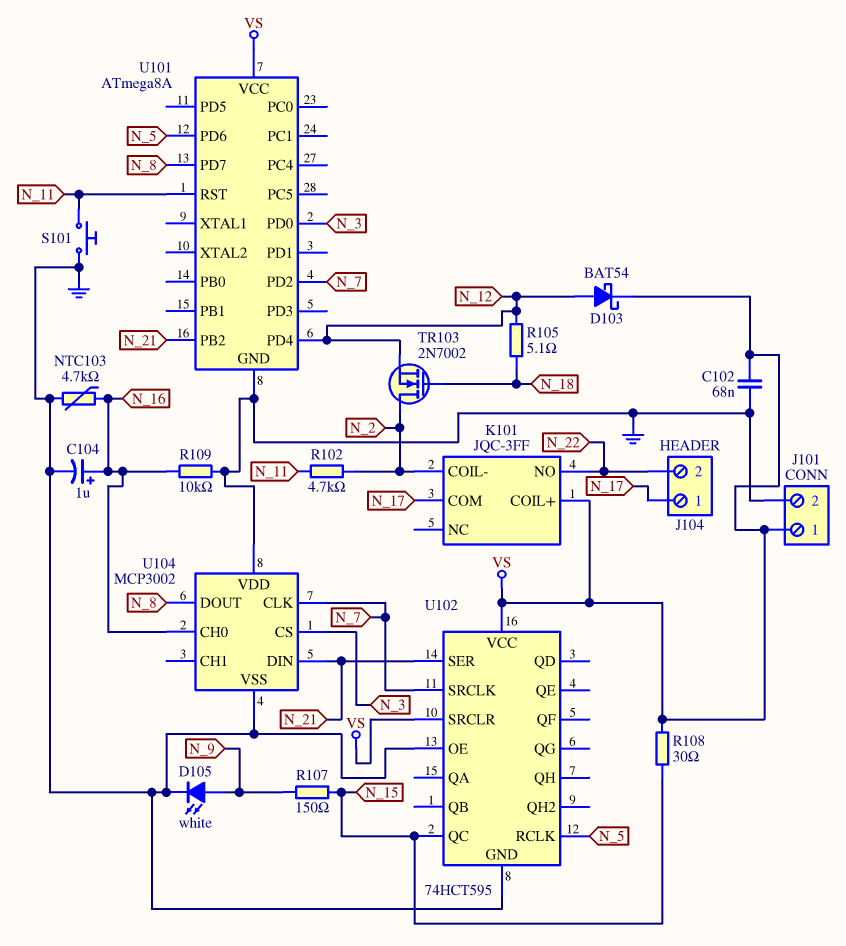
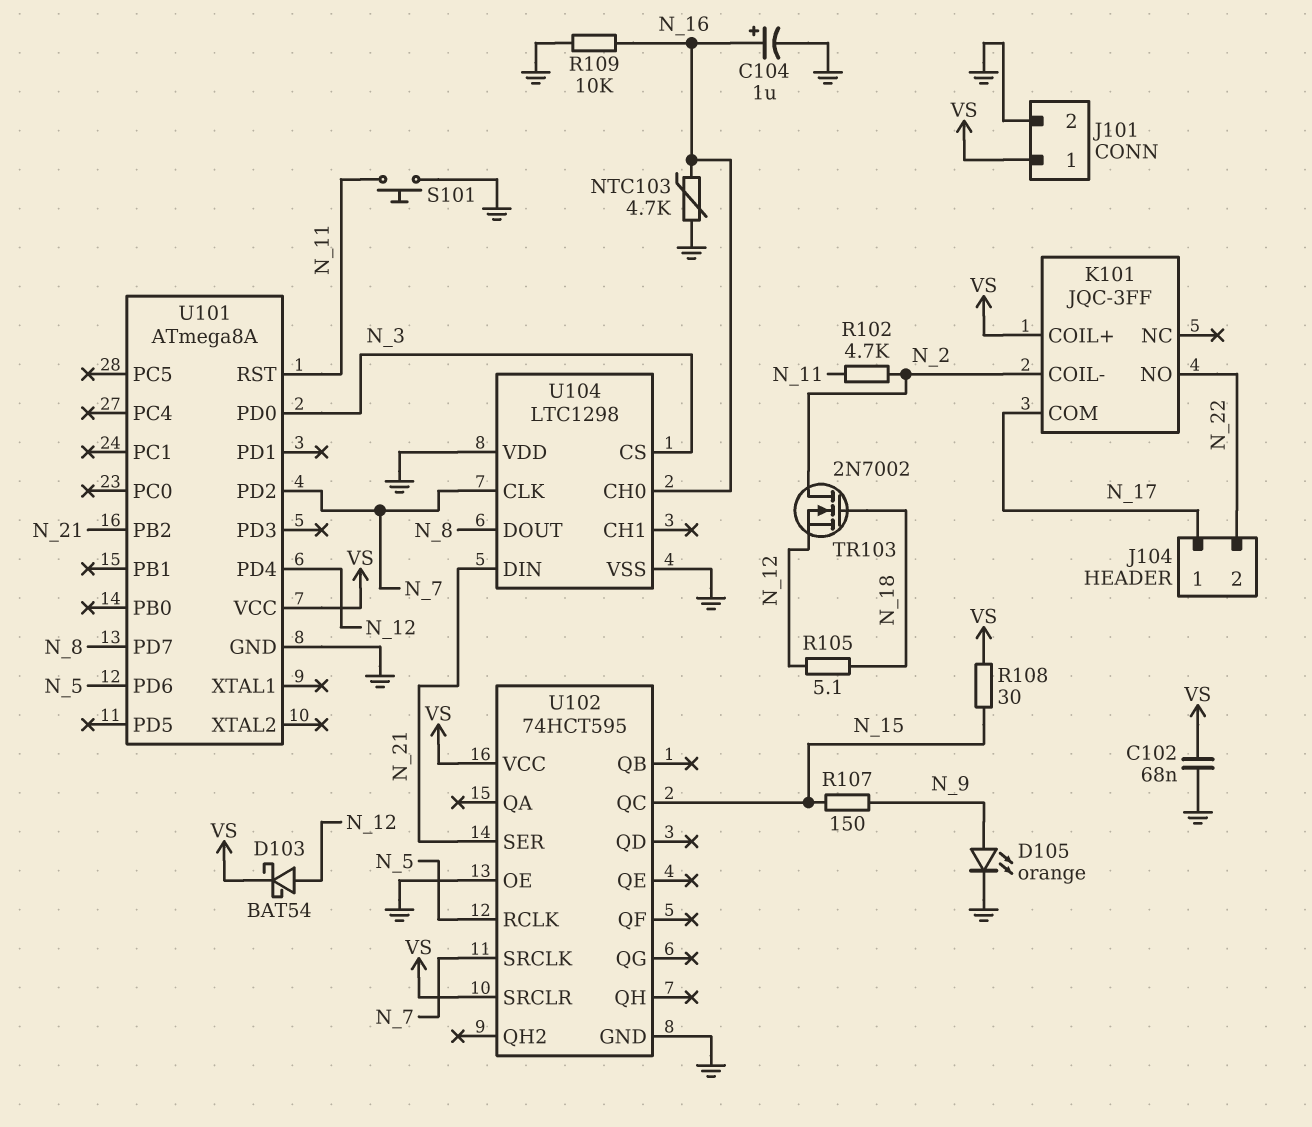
D105: LED white (A N_9, K GND) -> LED orange (A N_9, K GND)
U104: MCP3002 -> LTC1298

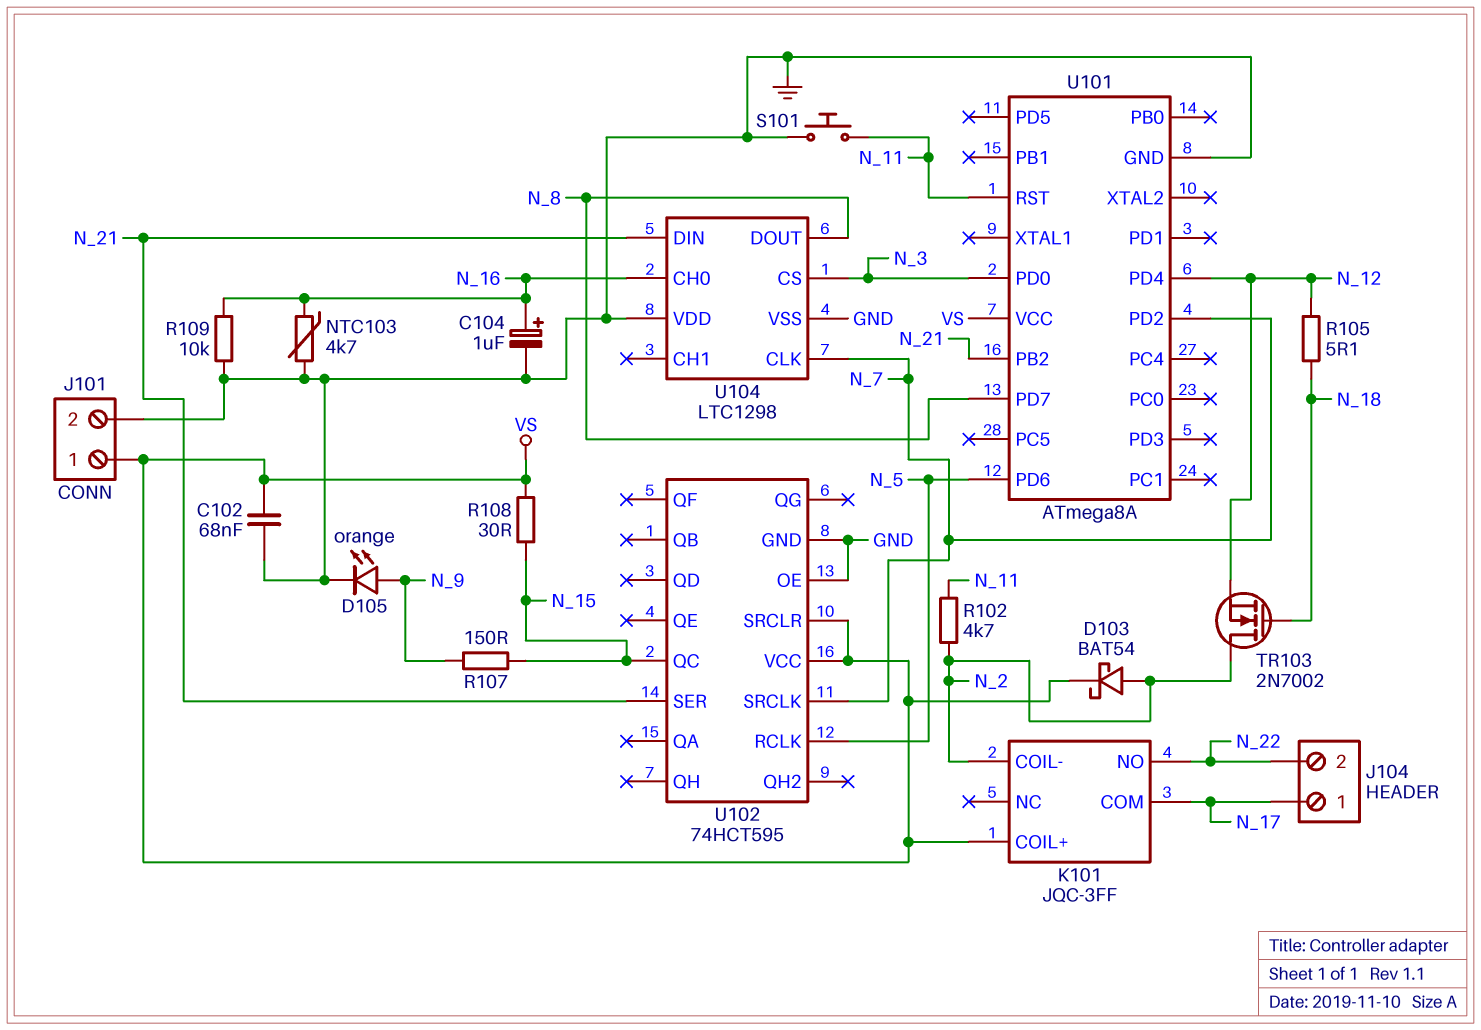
D103: schottky BAT54 (A N_12, K VS) -> schottky BAT54 (A N_2, K VS)

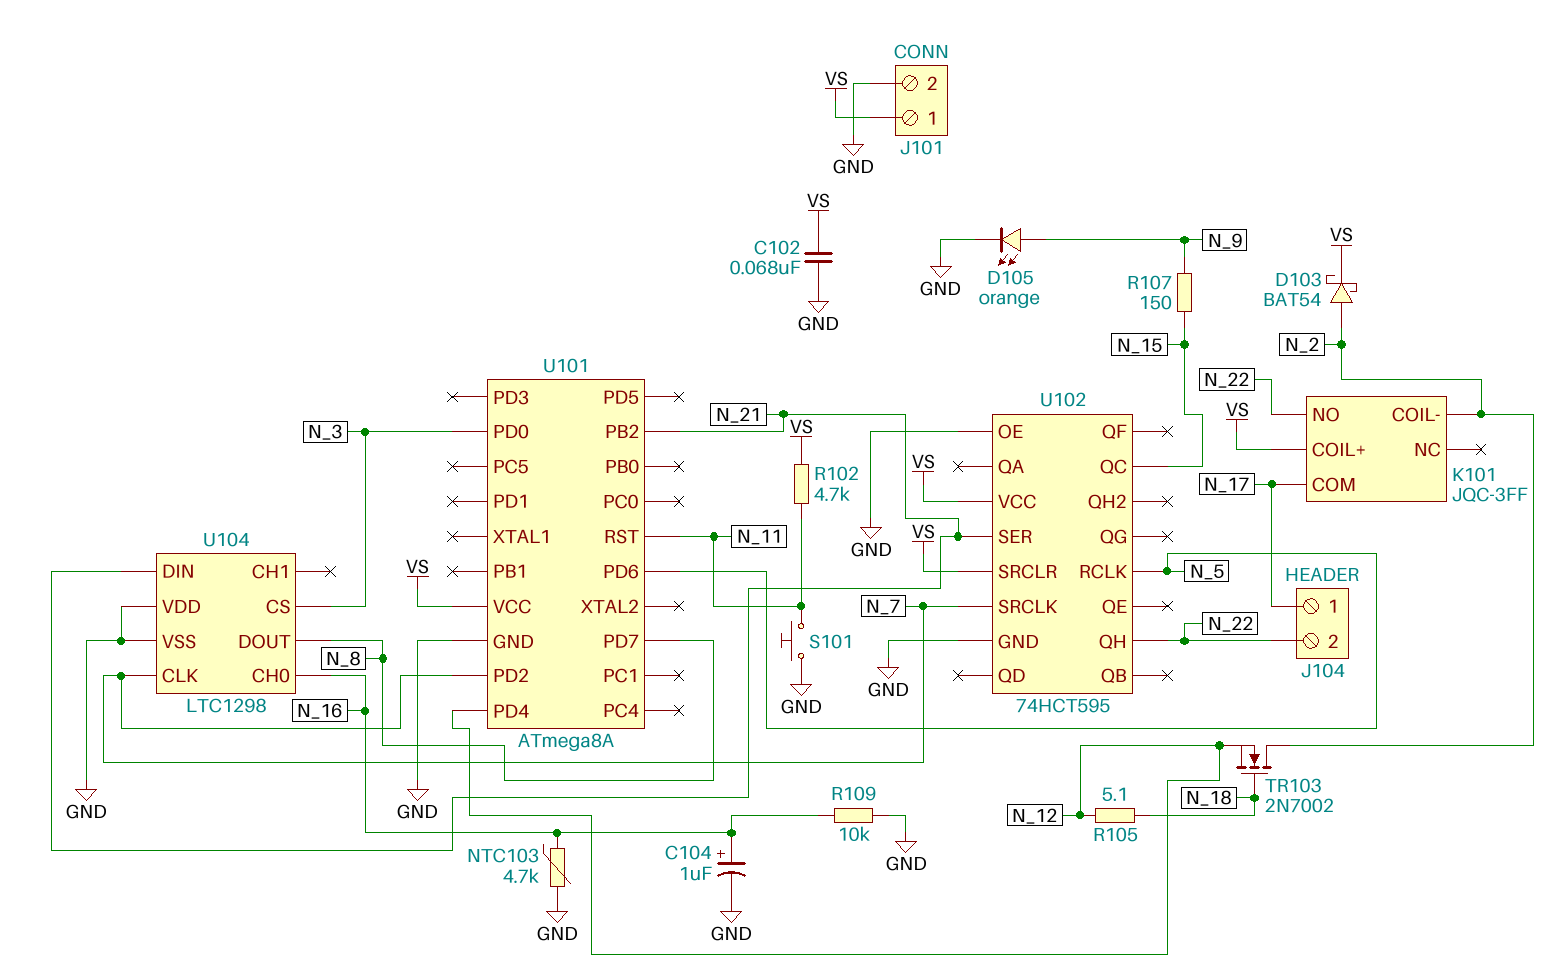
R102: 4.7k (N_2, N_11) -> 4.7k (N_11, VS)
R108: 30 (N_15, VS) -> none
U102 pin QH: none -> N_22

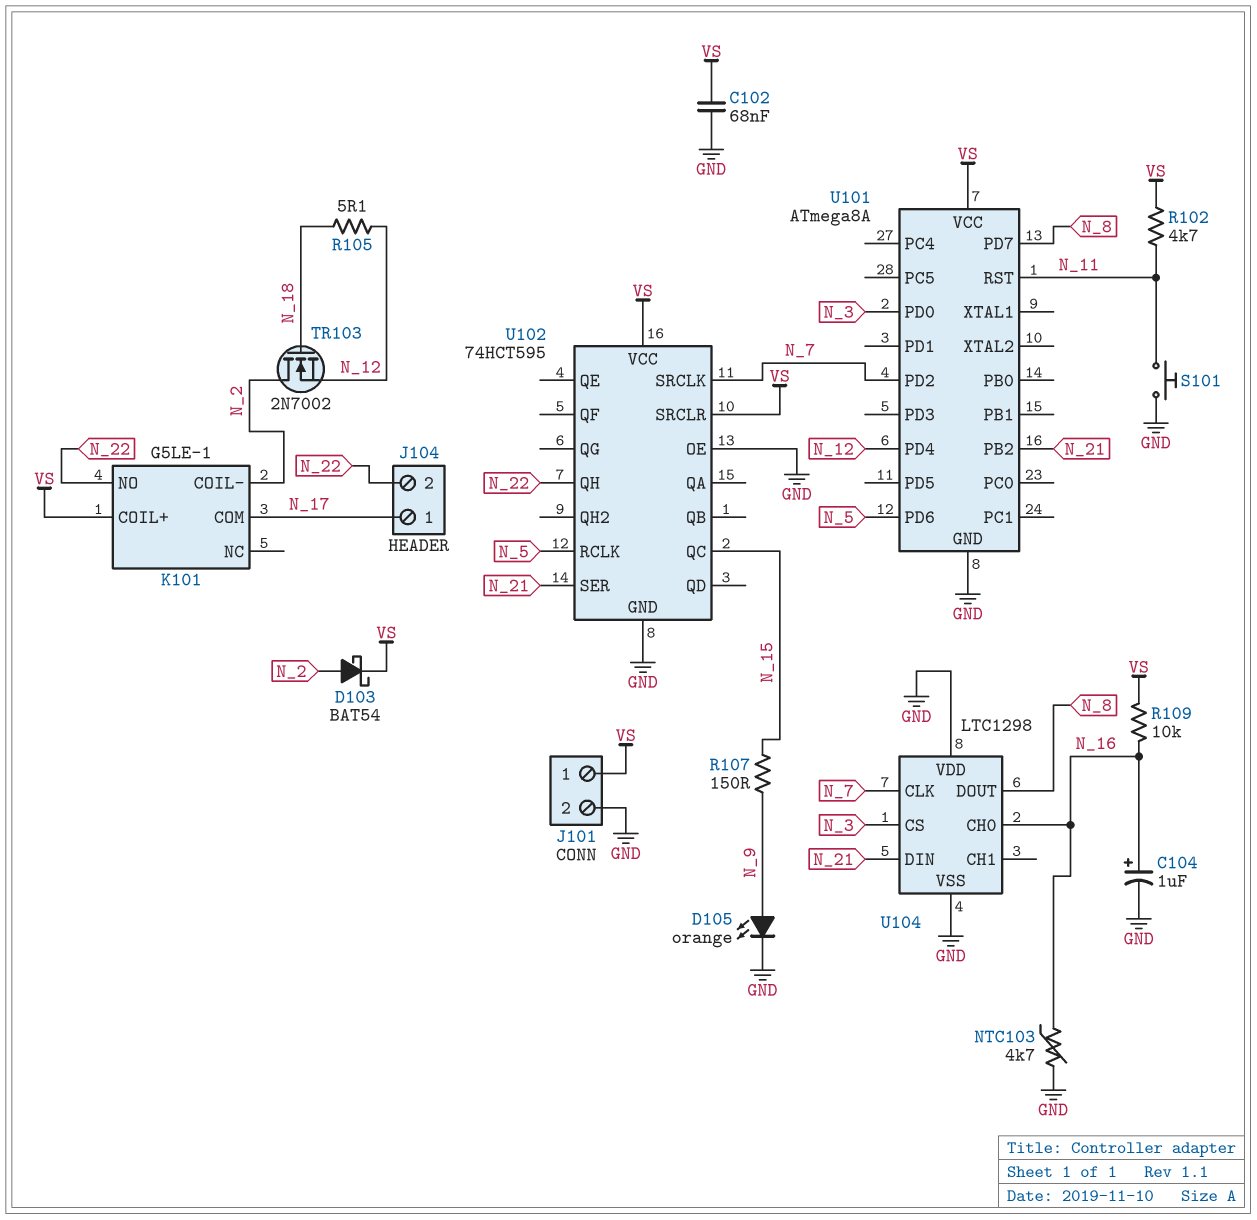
K101: JQC-3FF -> G5LE-1
R109: 10k (GND, N_16) -> 10k (N_16, VS)

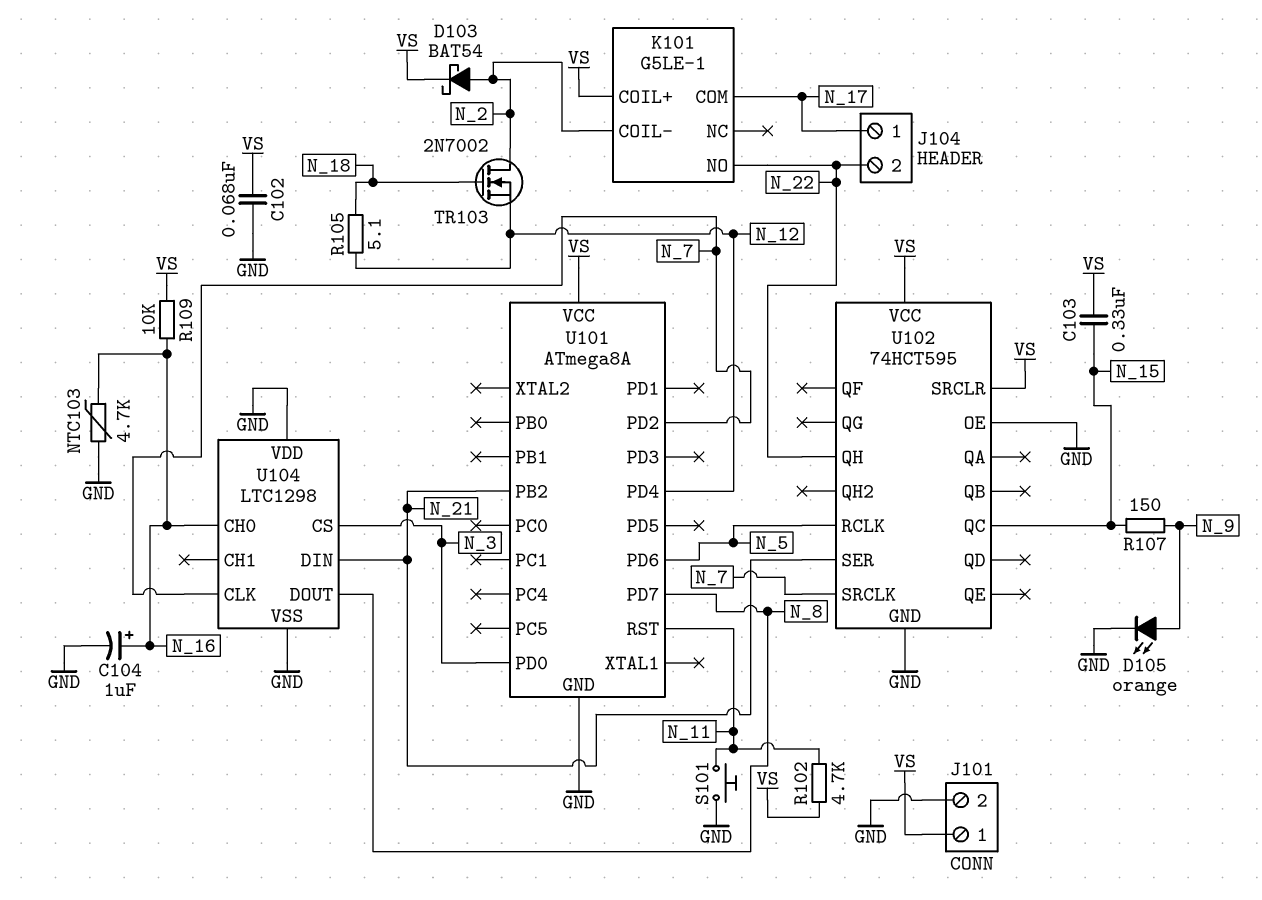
C103: none -> 330nF (N_15, VS)

